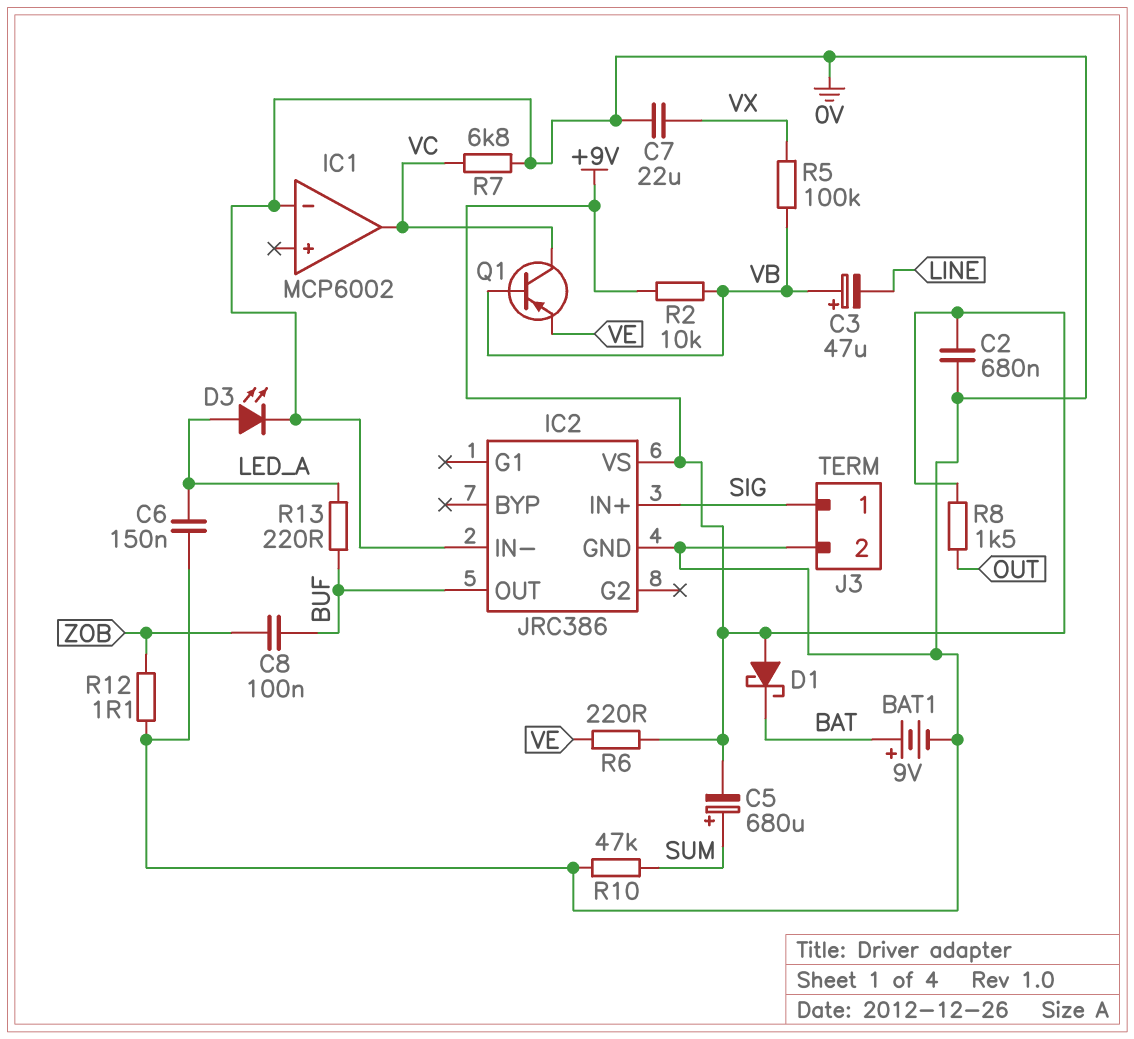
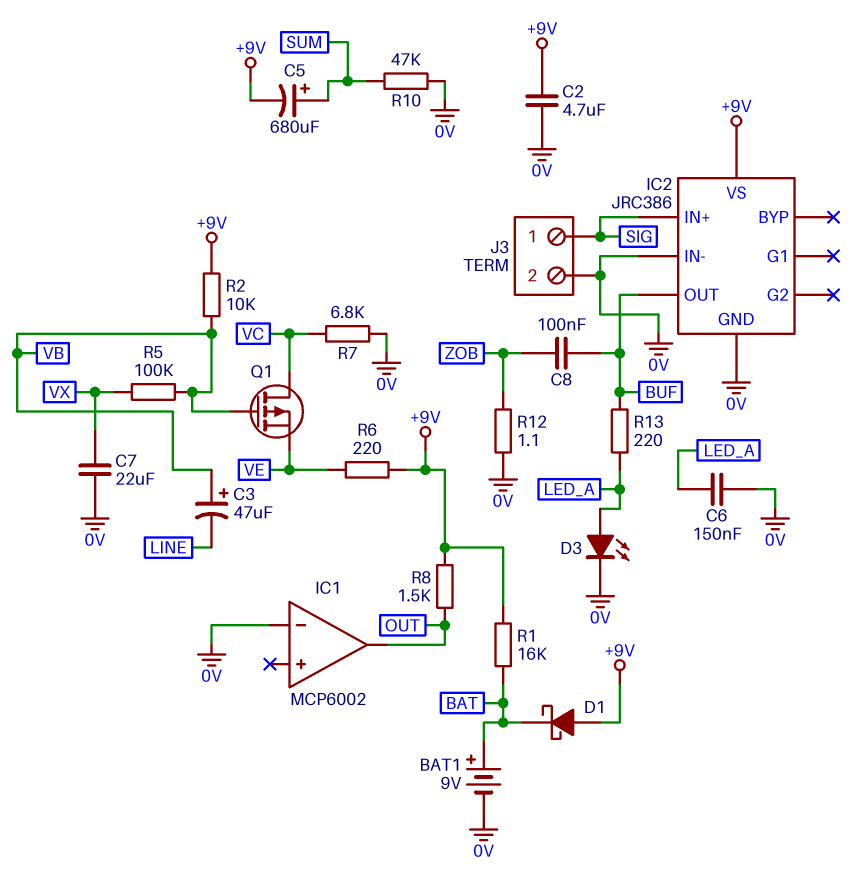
C2: 680nF (+9V, 0V) -> 4.7uF (+9V, 0V)
IC1 pin out: VC -> OUT
Q1: PNP (B VB, C VC, E VE) -> PMOS (G VB, D VC, S VE)
R1: none -> 16k (+9V, BAT)

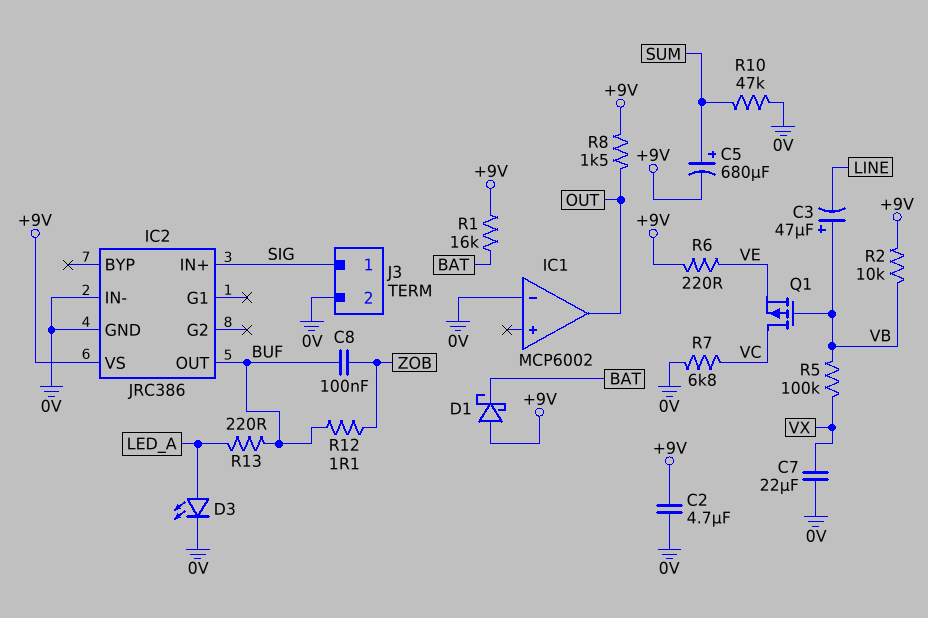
BAT1: 9V (plus BAT, minus 0V) -> none
C6: 150nF (0V, LED_A) -> none
R12: 1.1 (0V, ZOB) -> 1.1 (BUF, ZOB)

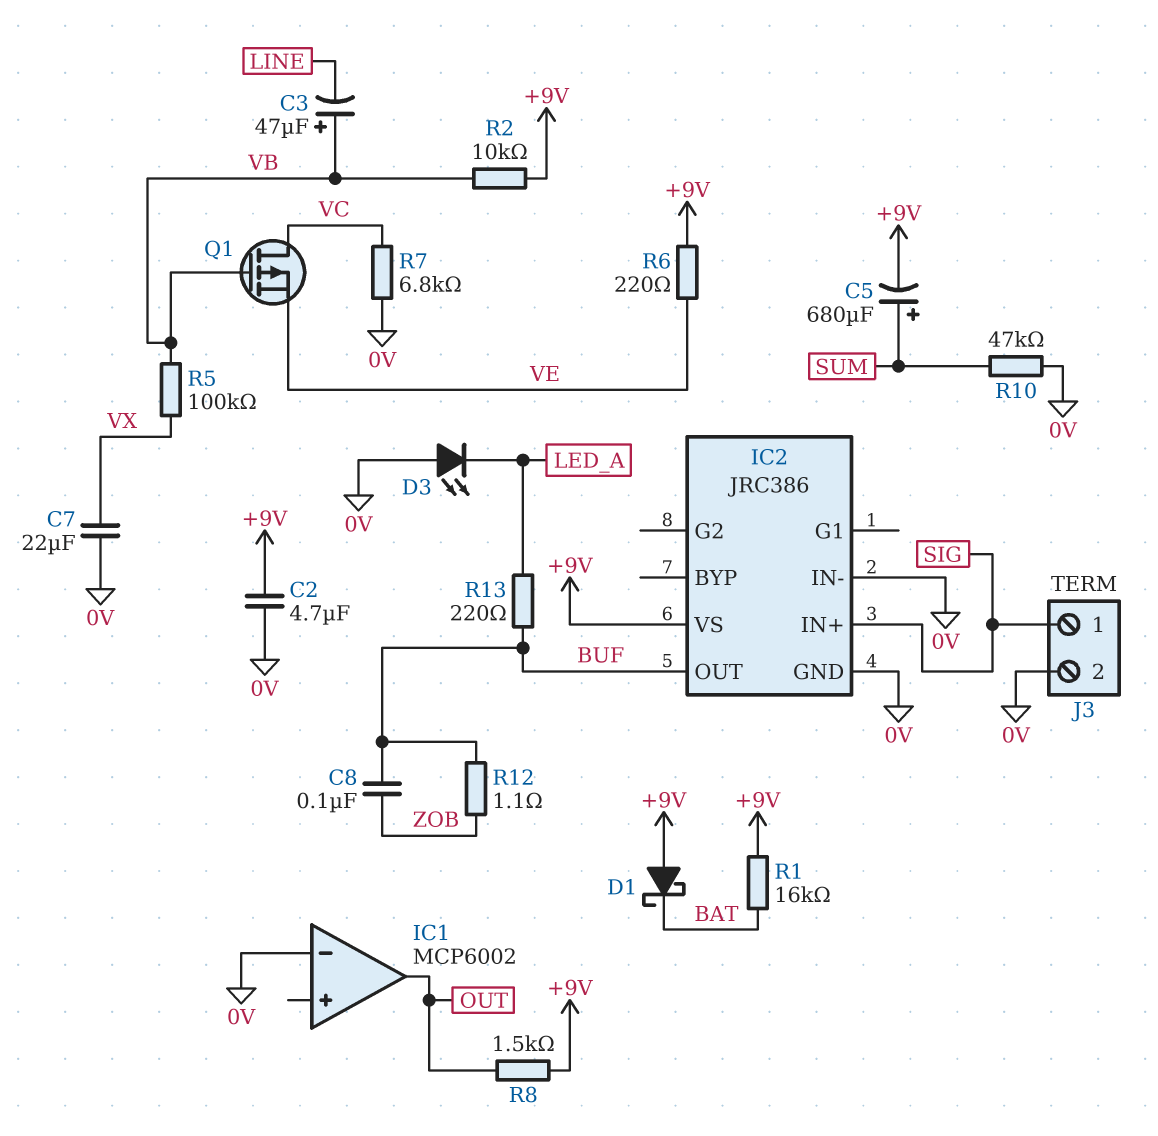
D3: LED (A LED_A, K 0V) -> LED (A 0V, K LED_A)

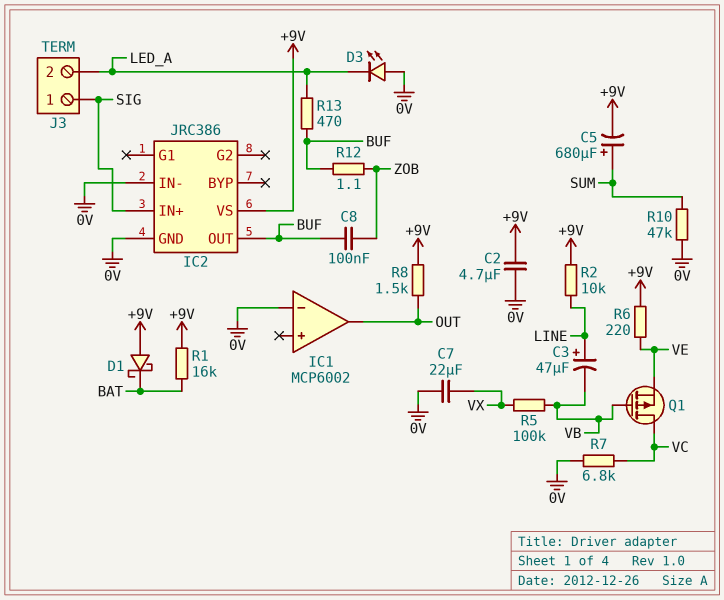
C3: 47uF (plus VB, minus LINE) -> 47uF (plus LINE, minus VB)
J3 pin 2: 0V -> LED_A
R2: 10k (+9V, VB) -> 10k (+9V, LINE)
R13: 220 (BUF, LED_A) -> 470 (BUF, LED_A)

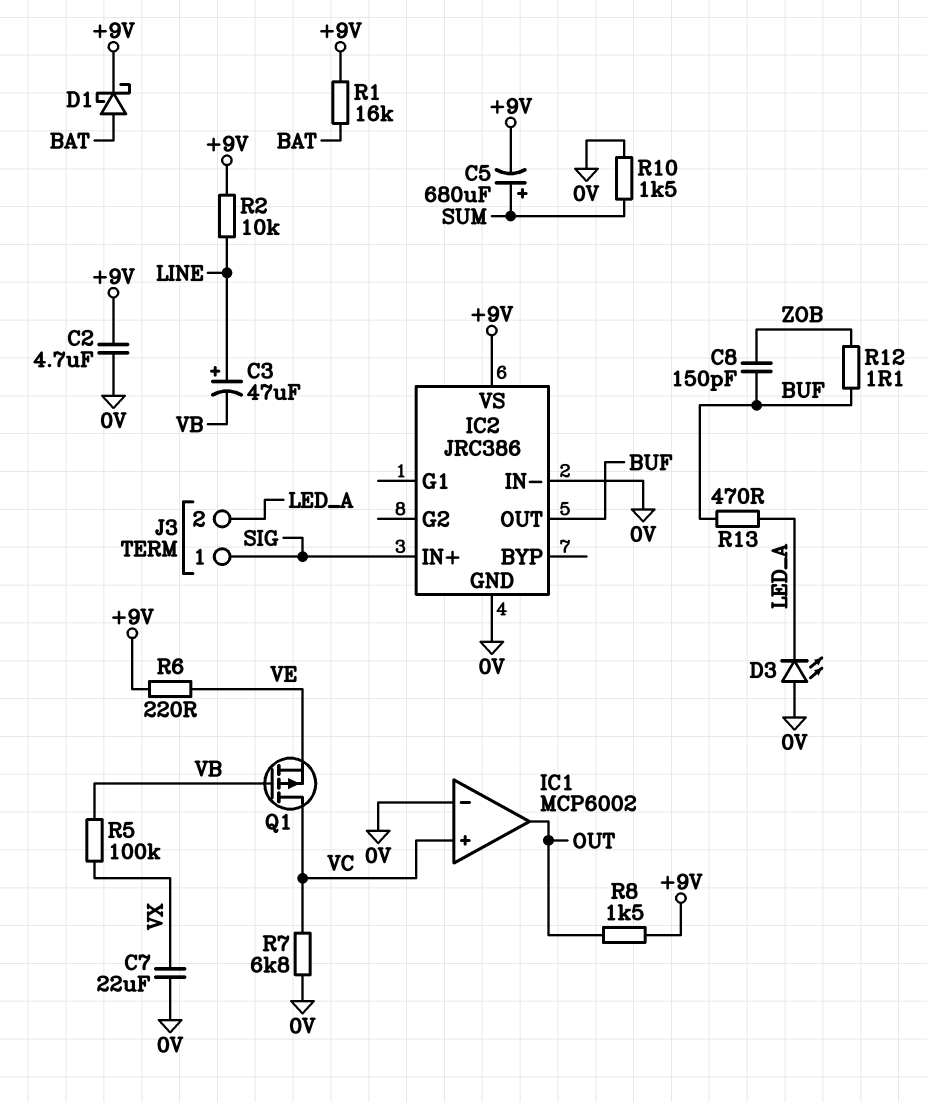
C8: 100nF (BUF, ZOB) -> 150pF (BUF, ZOB)
D1: schottky (A +9V, K BAT) -> schottky (A BAT, K +9V)
IC1 pin in+: none -> VC
R10: 47k (0V, SUM) -> 1.5k (0V, SUM)

